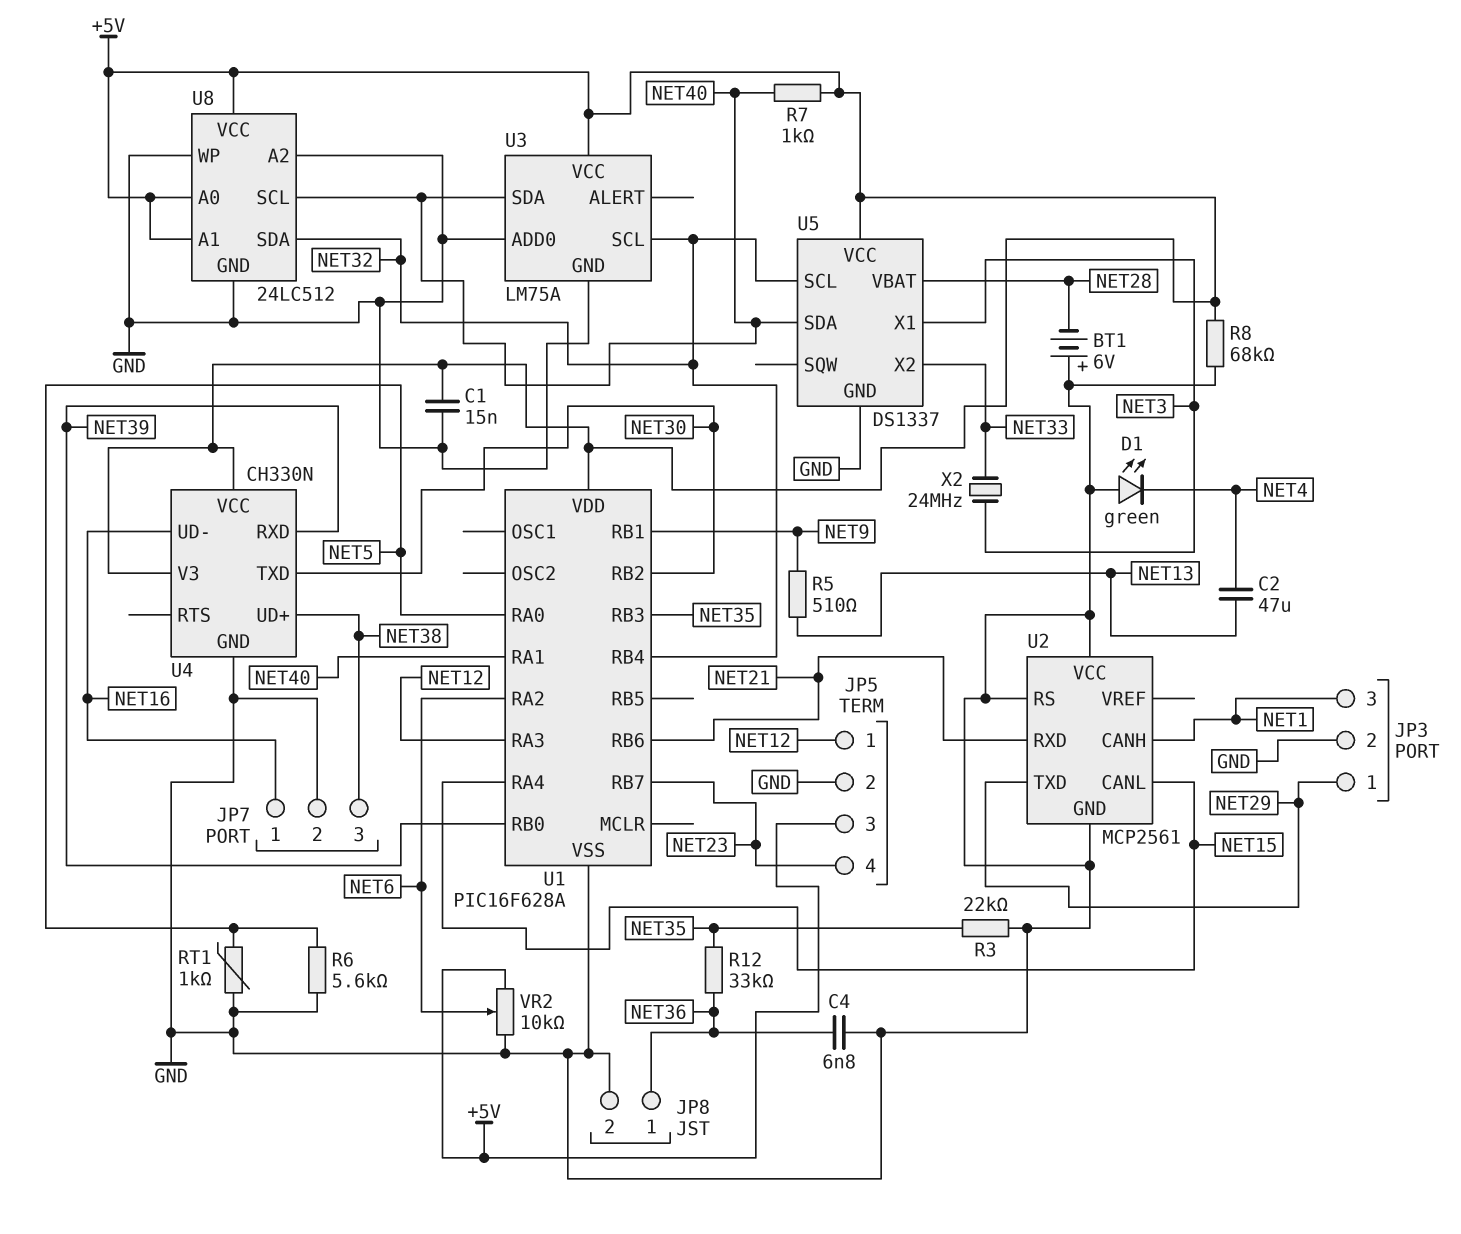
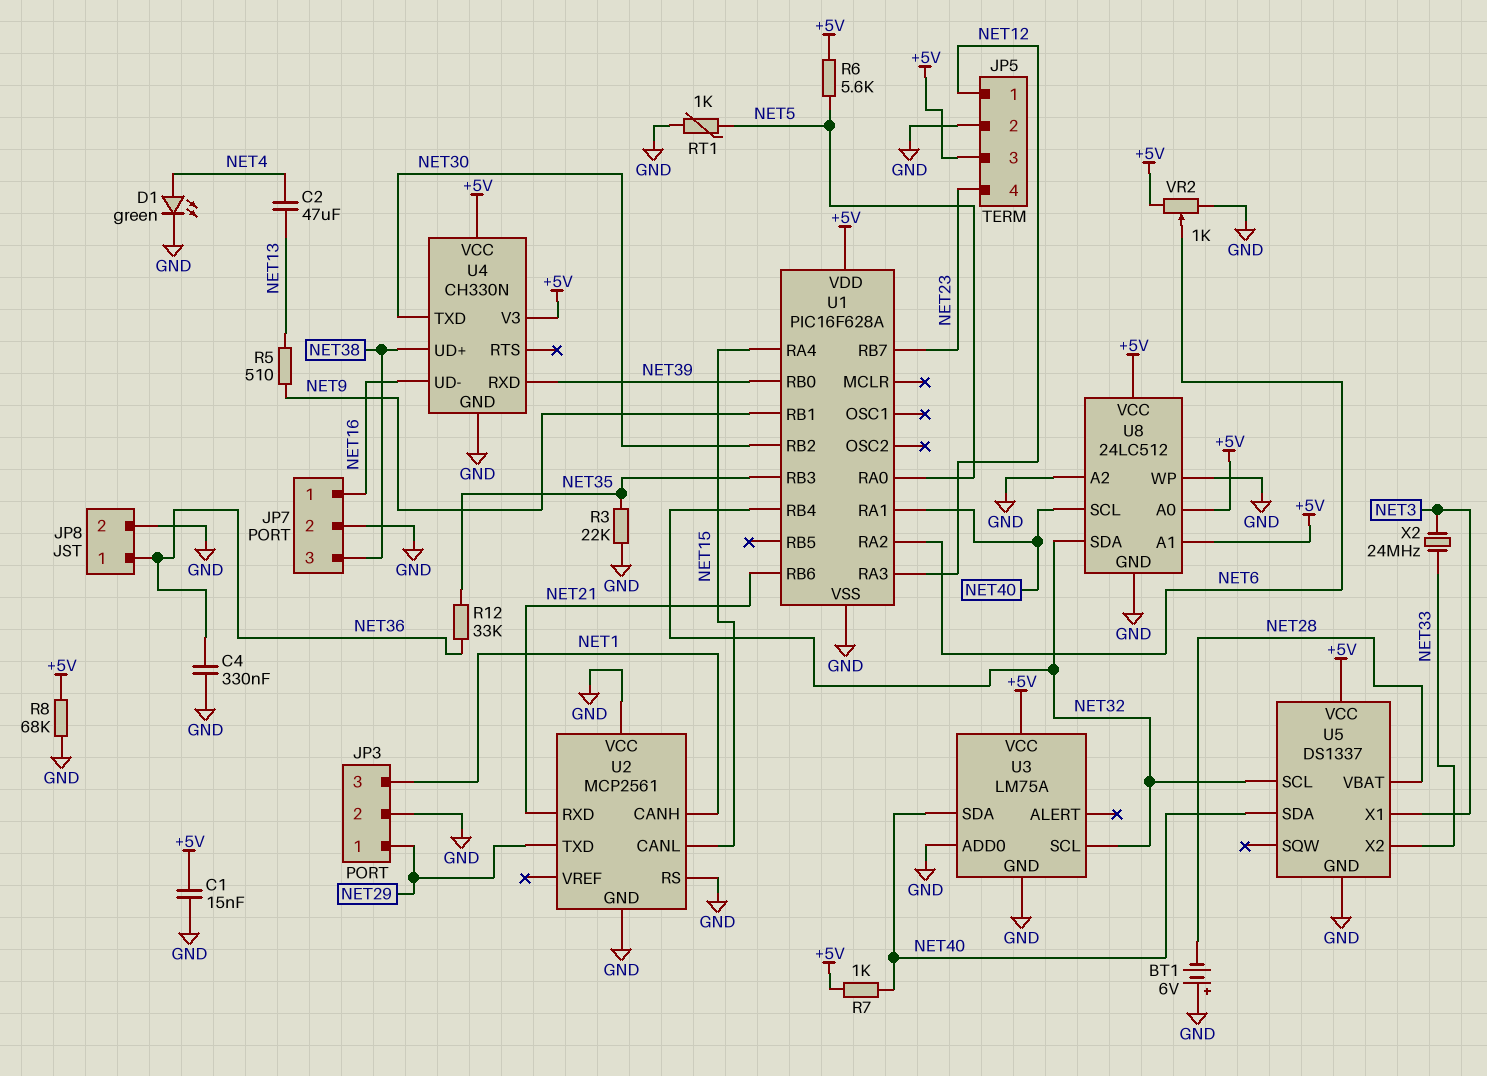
C4: 6.8nF (GND, NET36) -> 330nF (GND, NET36)
D1: LED green (A GND, K NET4) -> LED green (A NET4, K GND)
R6: 5.6k (GND, NET5) -> 5.6k (+5V, NET5)
VR2: 10k (+5V, GND, wiper NET6) -> 1k (+5V, GND, wiper NET6)

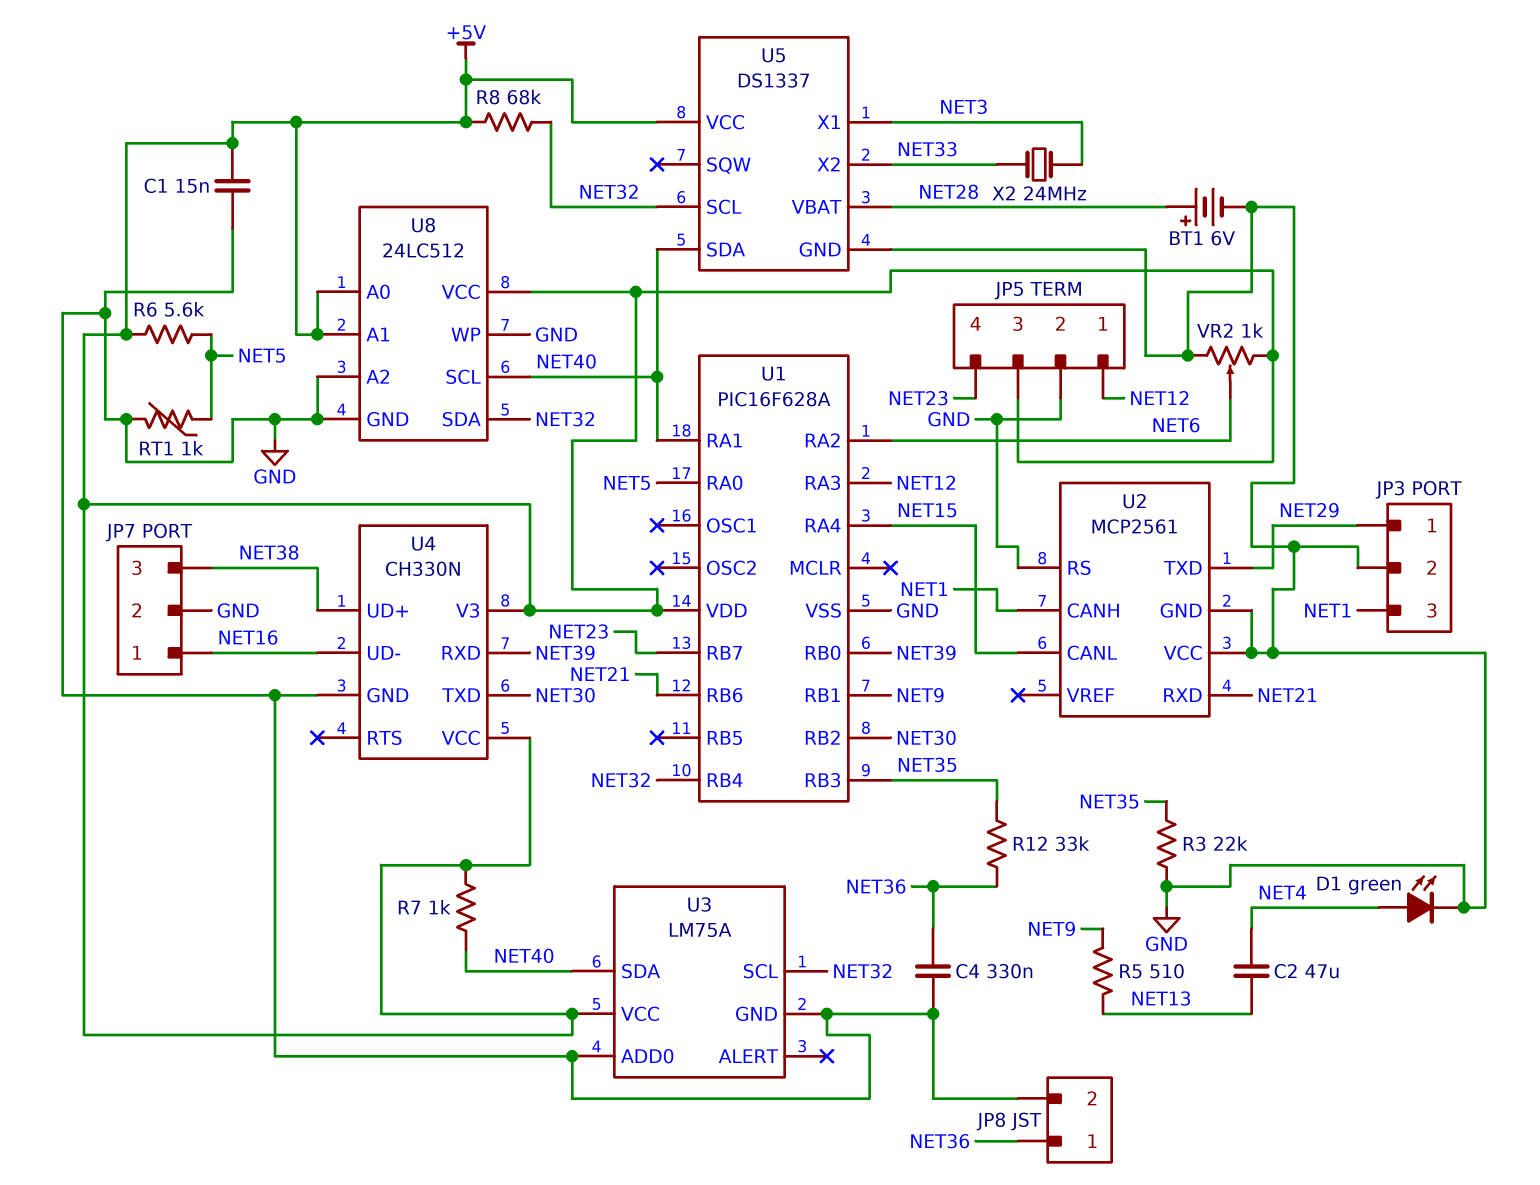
BT1: 6V (plus GND, minus NET28) -> 6V (plus NET28, minus GND)
R8: 68k (+5V, GND) -> 68k (+5V, NET32)

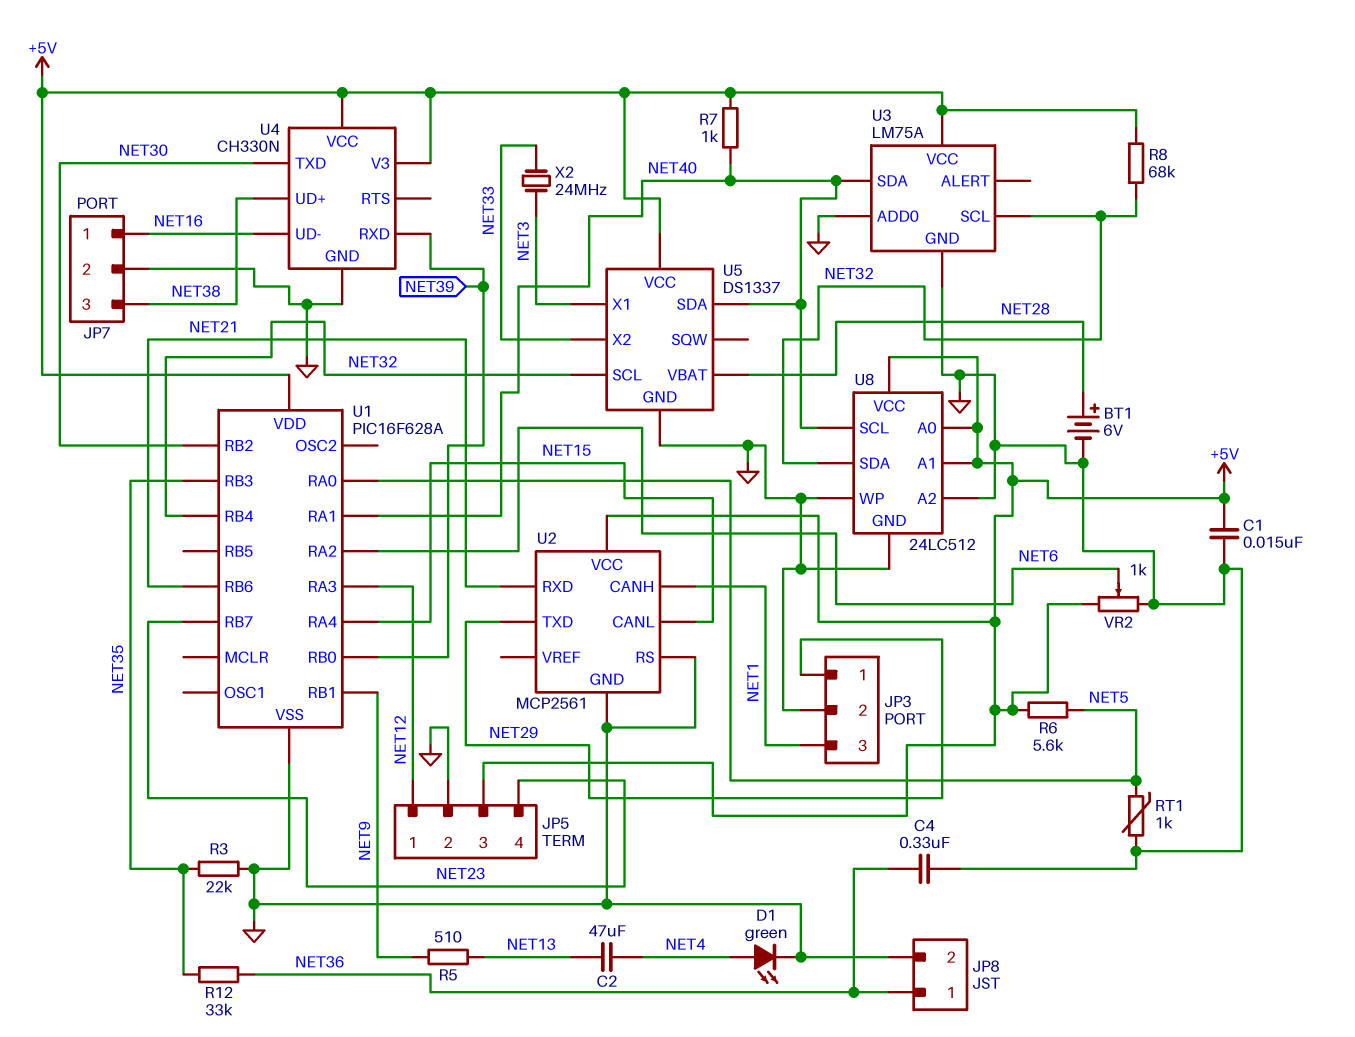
U2 pin VCC: GND -> +5V

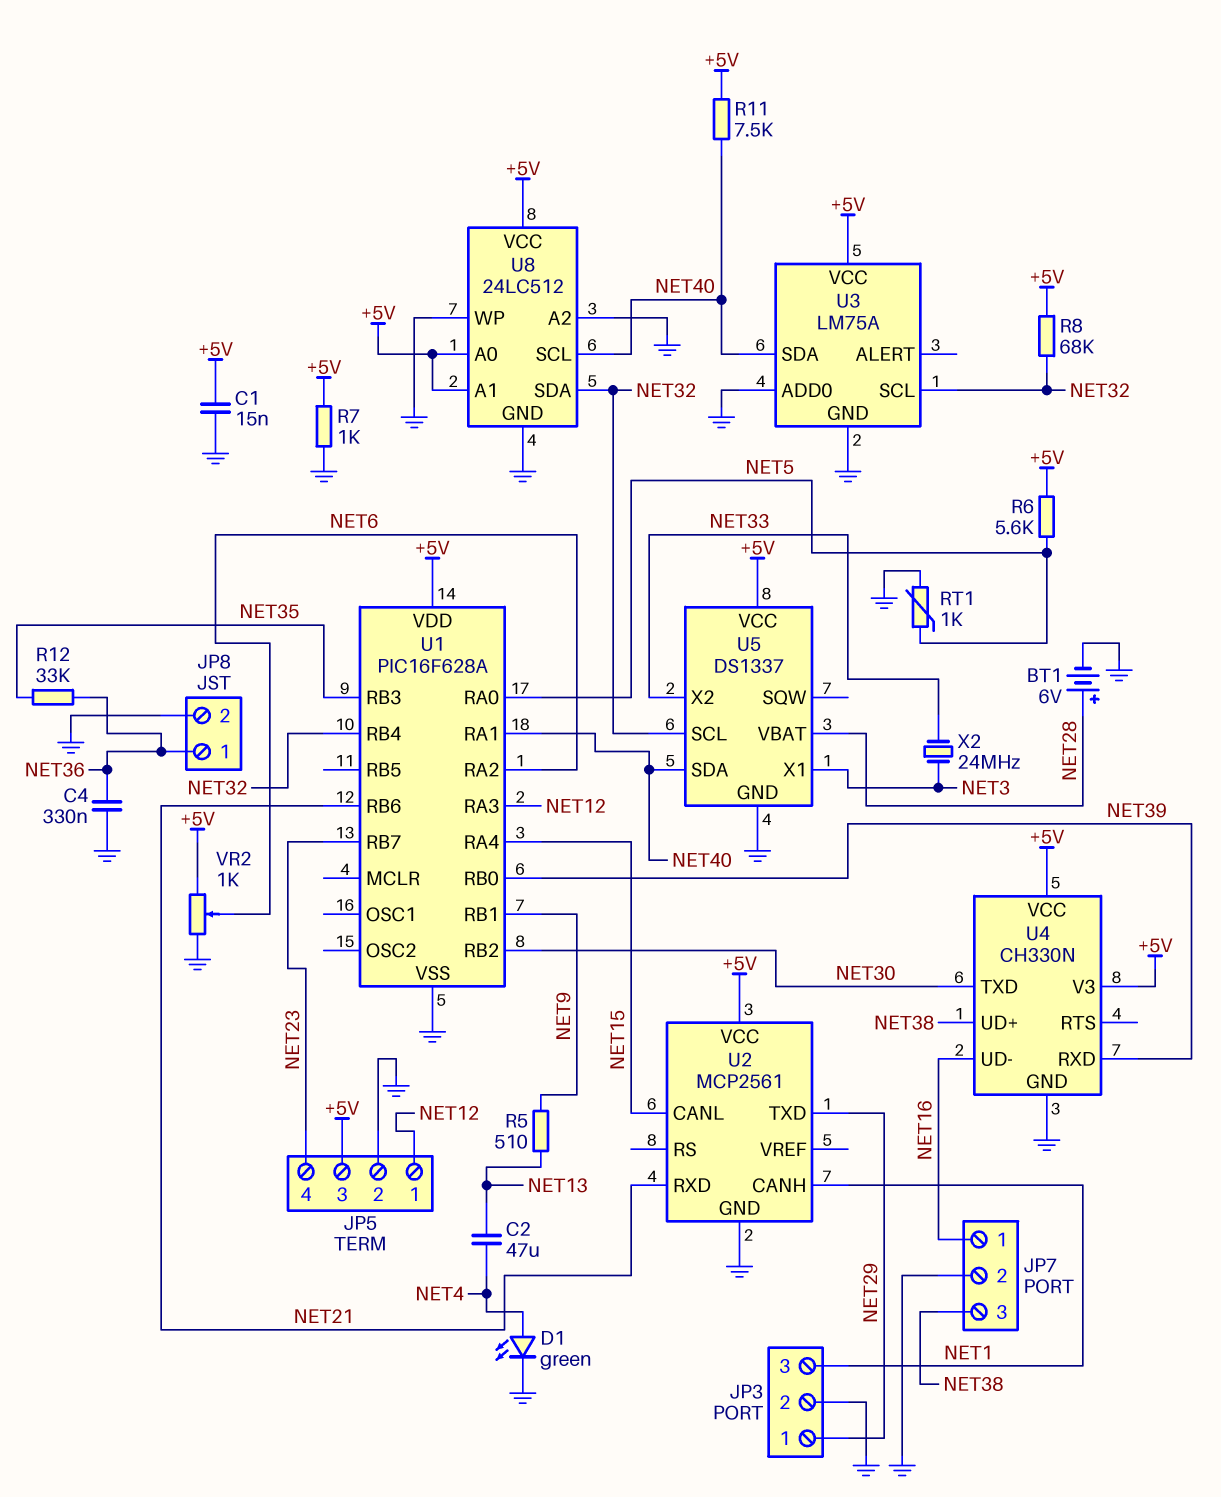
R3: 22k (GND, NET35) -> none
R7: 1k (+5V, NET40) -> 1k (+5V, GND)
R11: none -> 7.5k (+5V, NET40)
U2 pin RS: GND -> none

